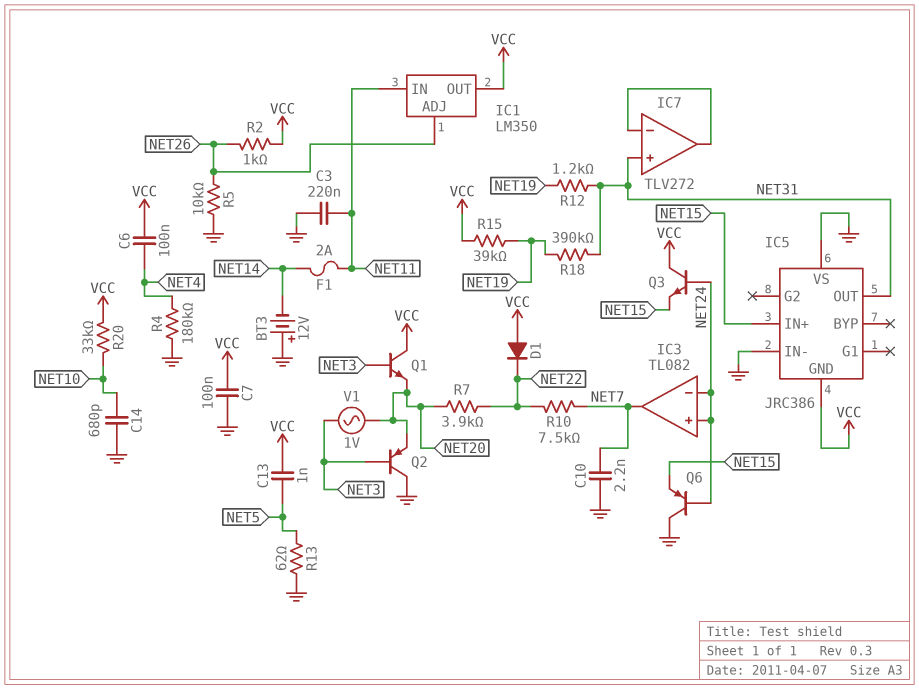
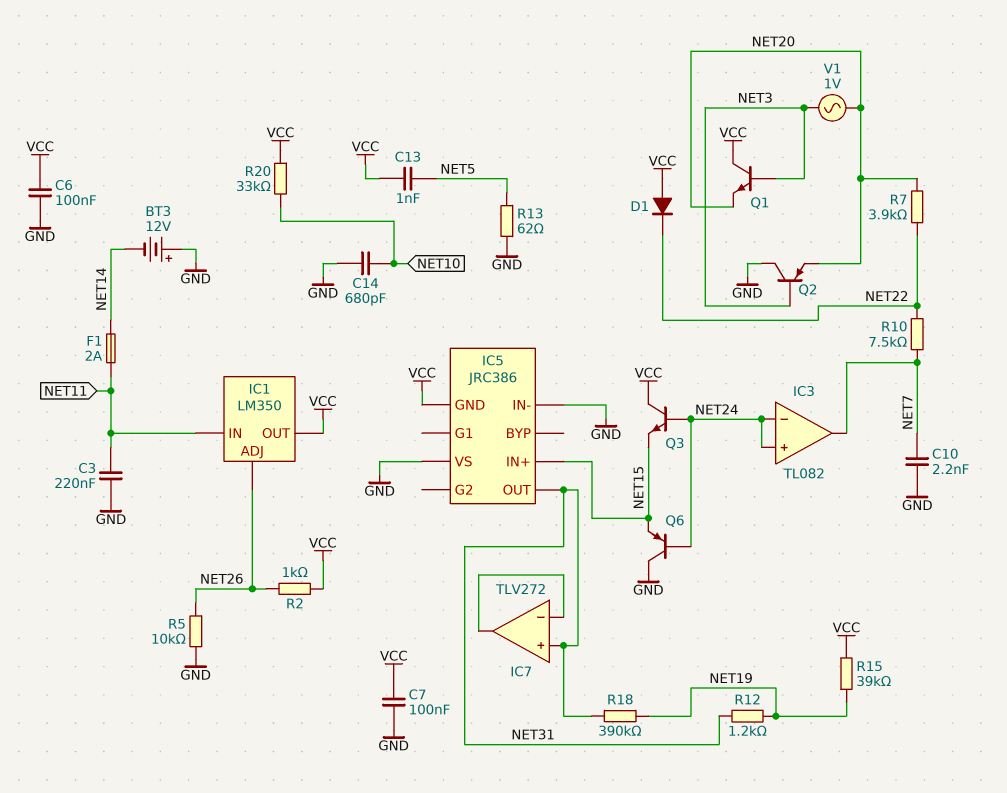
C6: 100nF (NET4, VCC) -> 100nF (GND, VCC)
R4: 180k (GND, NET4) -> none

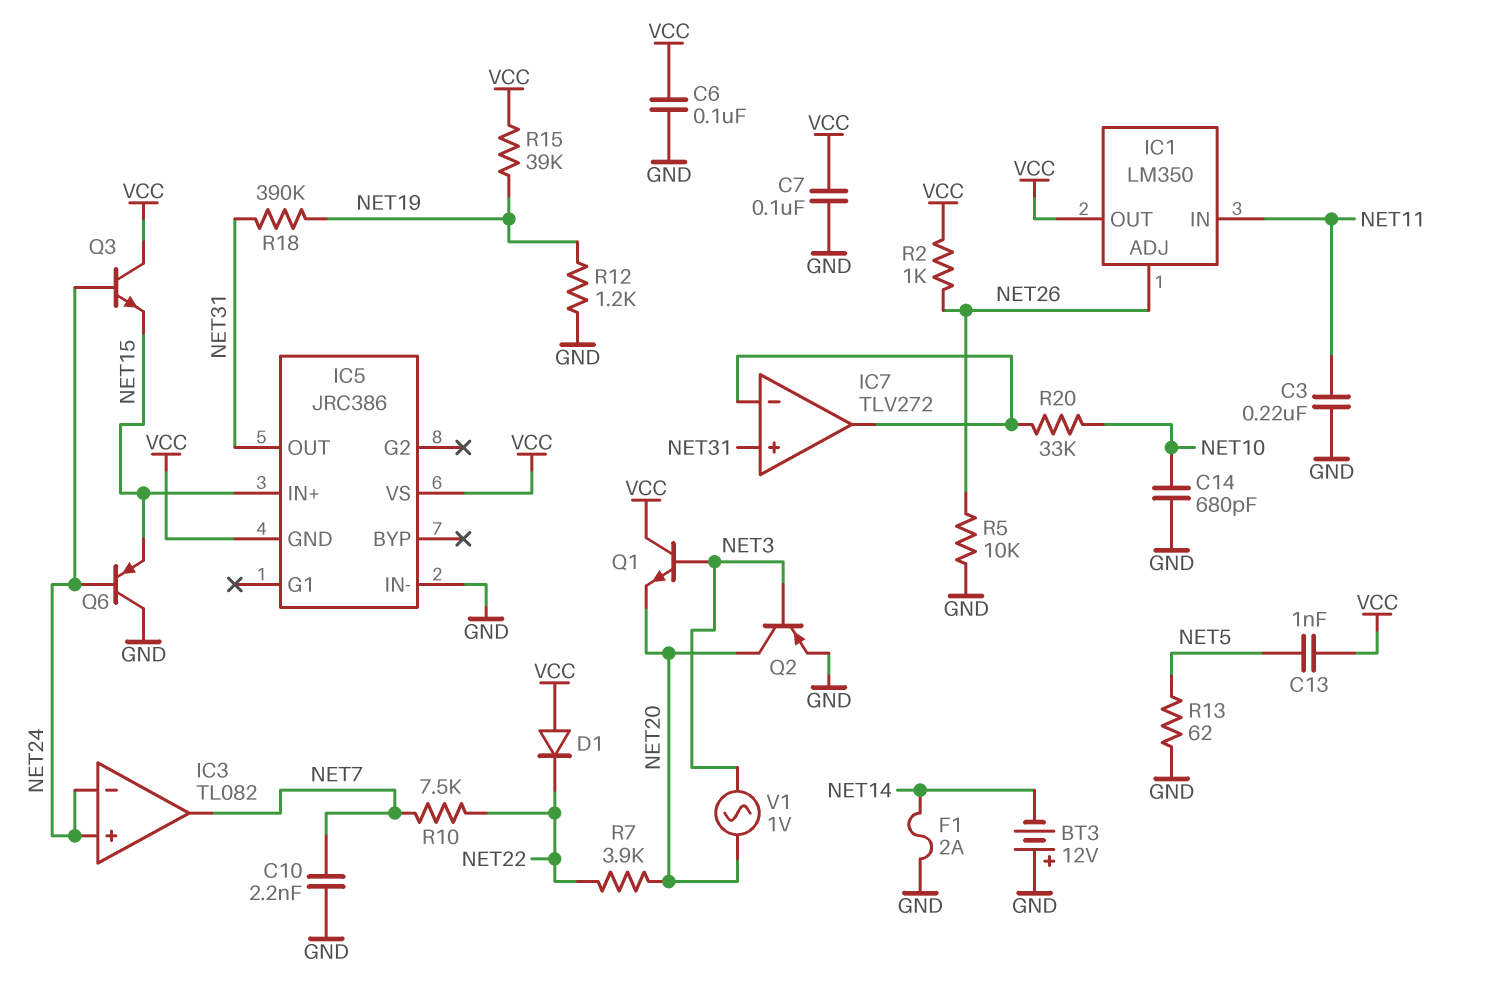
F1: 2A (NET11, NET14) -> 2A (GND, NET14)
IC5 pin VS: GND -> VCC
Q2: PNP (B NET3, C GND, E NET20) -> PNP (B NET3, C NET20, E GND)
R12: 1.2k (NET19, NET31) -> 1.2k (GND, NET19)
R20: 33k (NET10, VCC) -> 33k (IC7/in-, NET10)

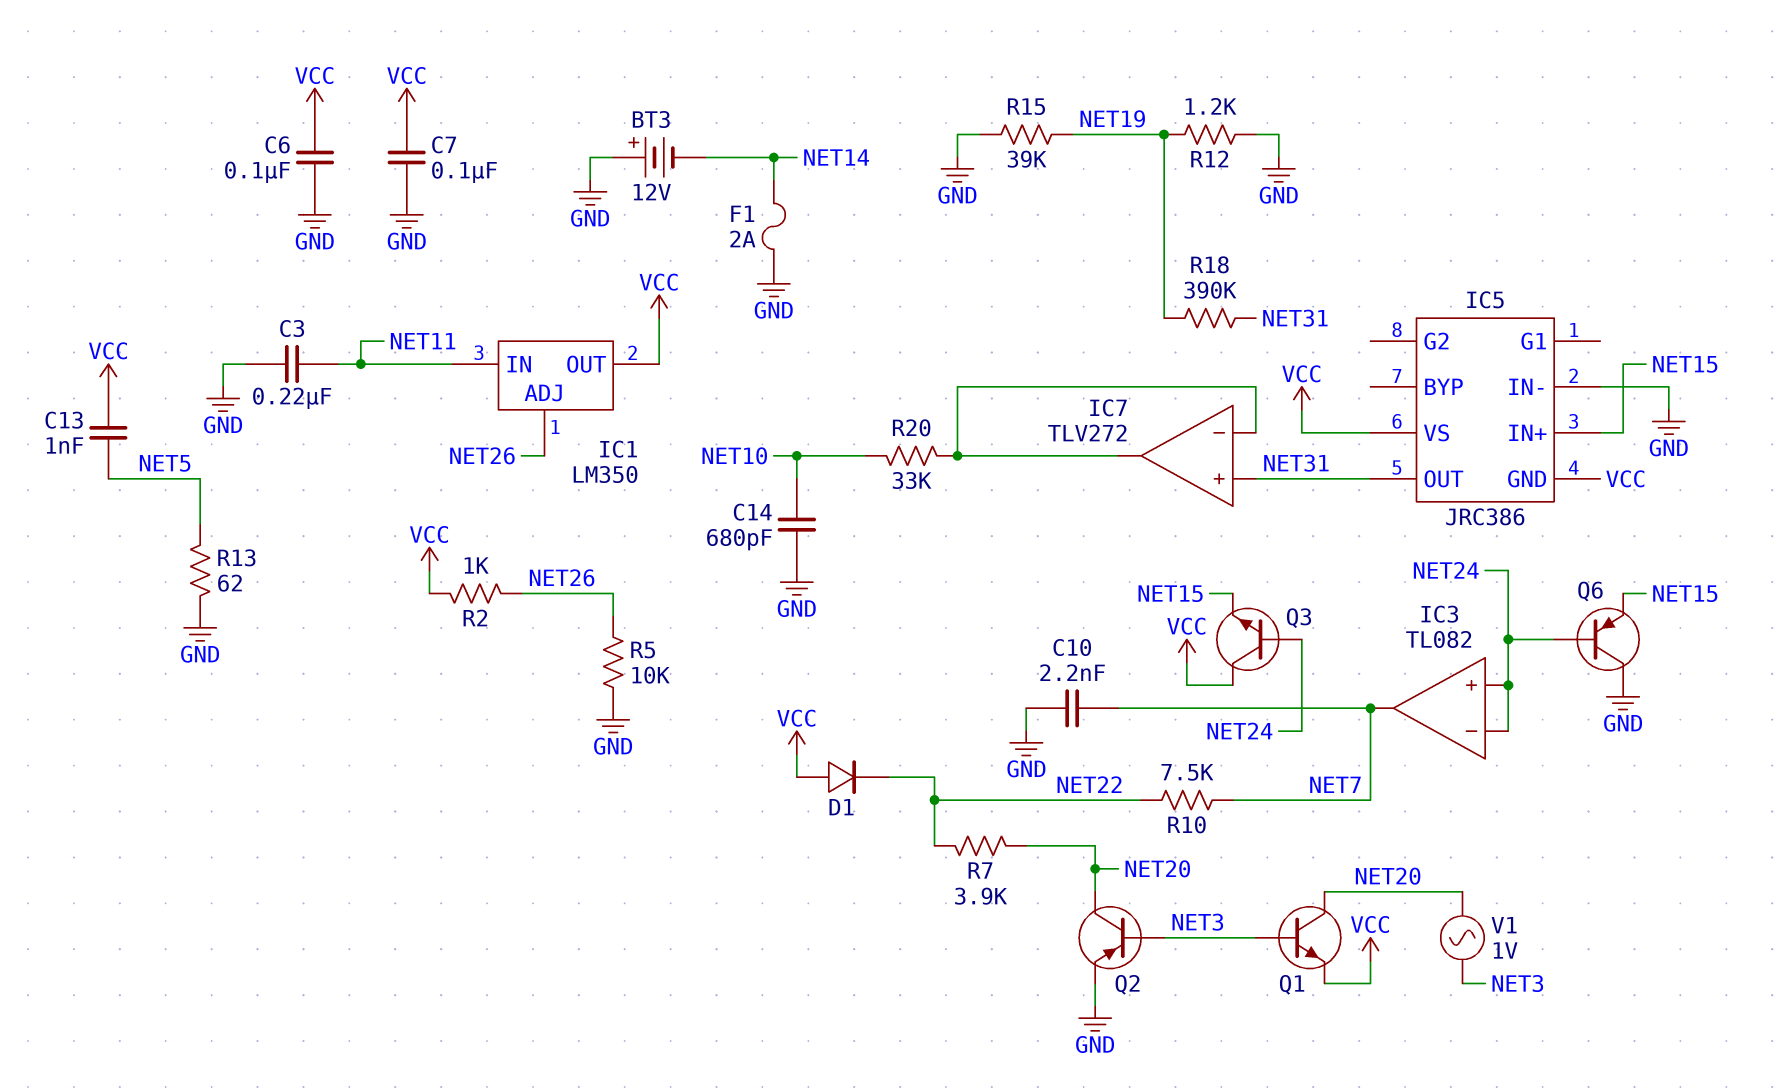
Q1: NPN (B NET3, C VCC, E NET20) -> NPN (B NET3, C NET20, E VCC)
R15: 39k (NET19, VCC) -> 39k (GND, NET19)

